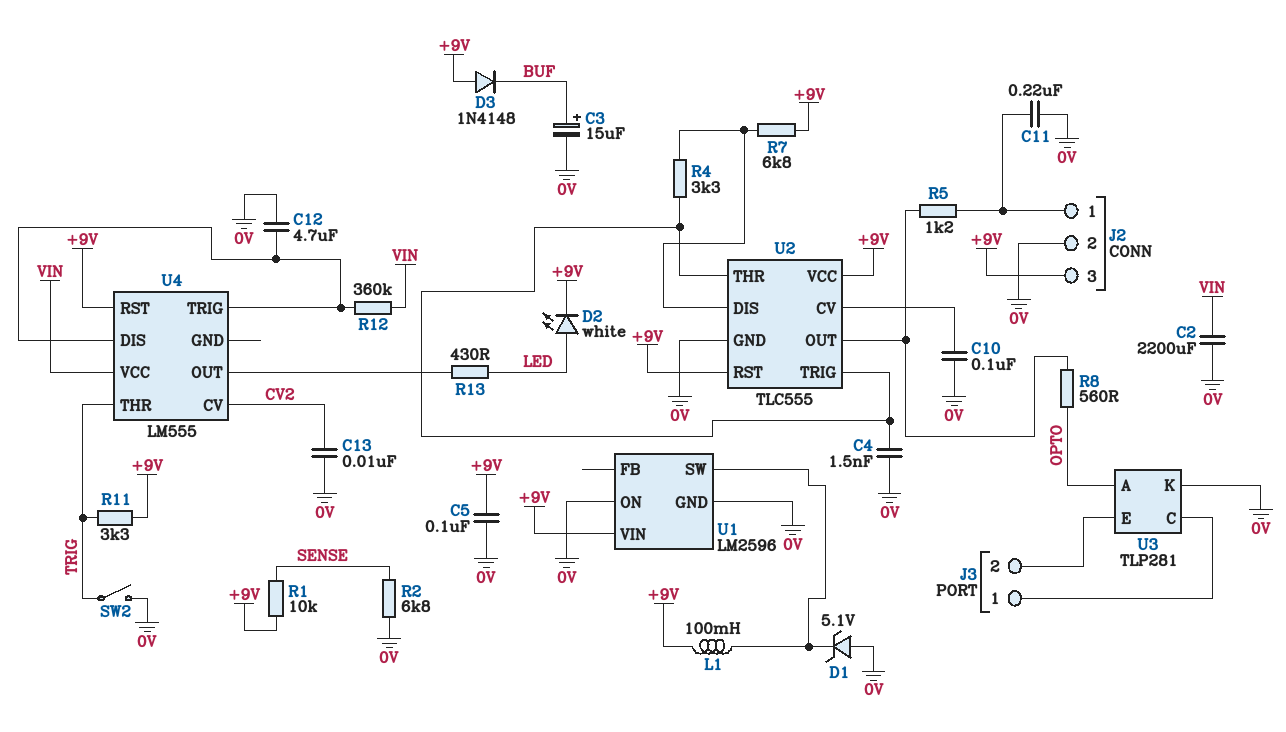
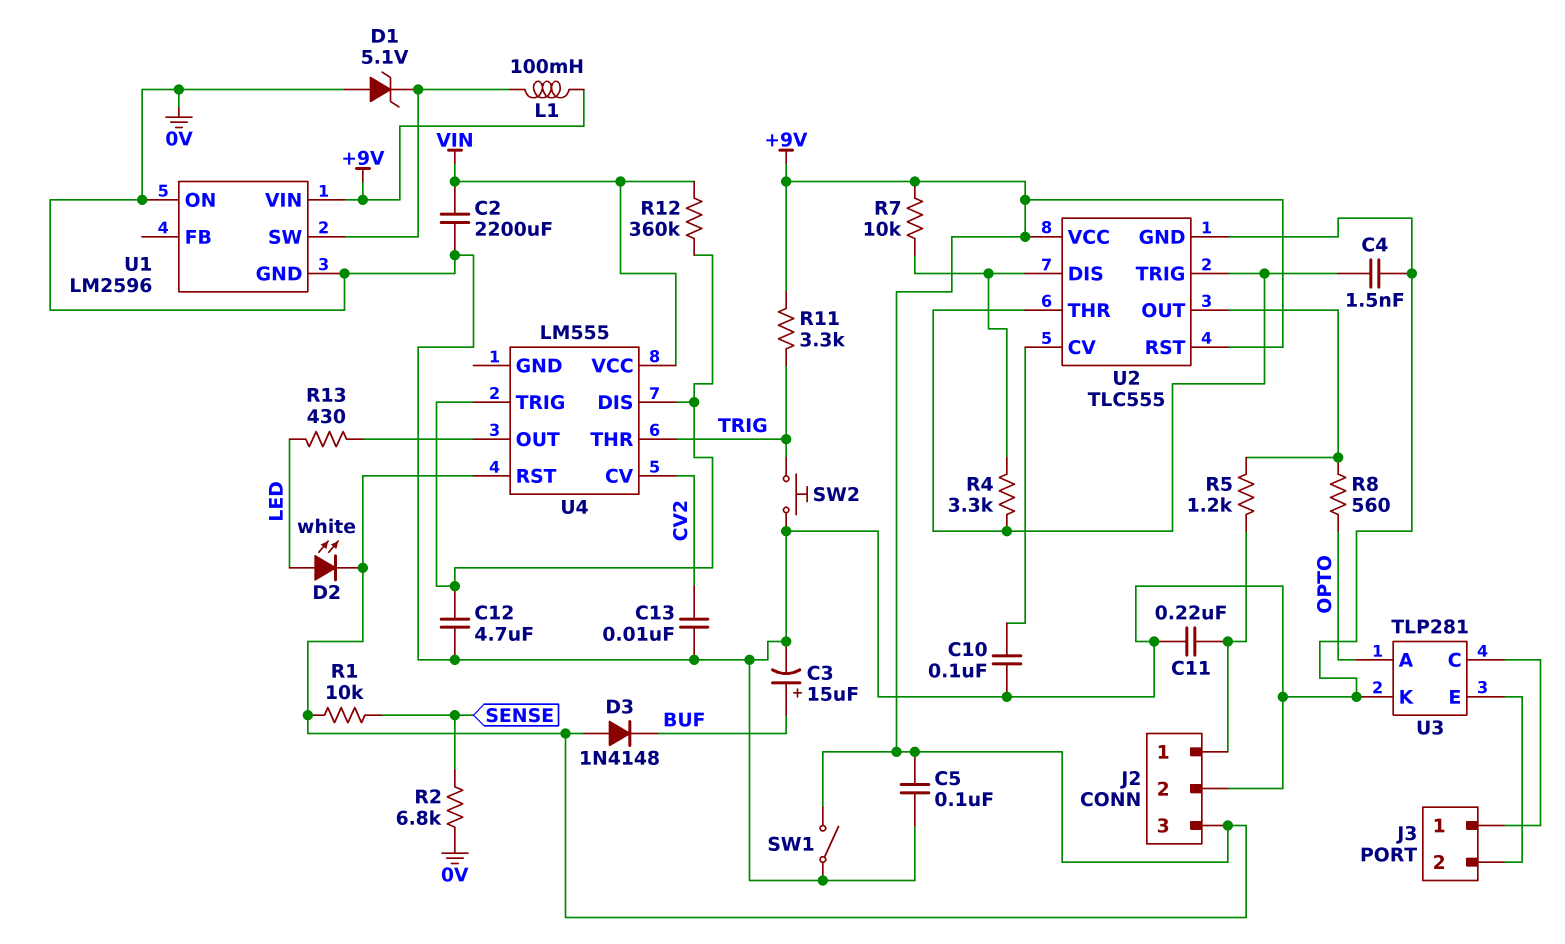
R7: 6.8k (+9V, U2/DIS) -> 10k (+9V, U2/DIS)
SW1: none -> switch (+9V, 0V)
SW2: switch (0V, TRIG) -> button (0V, TRIG)

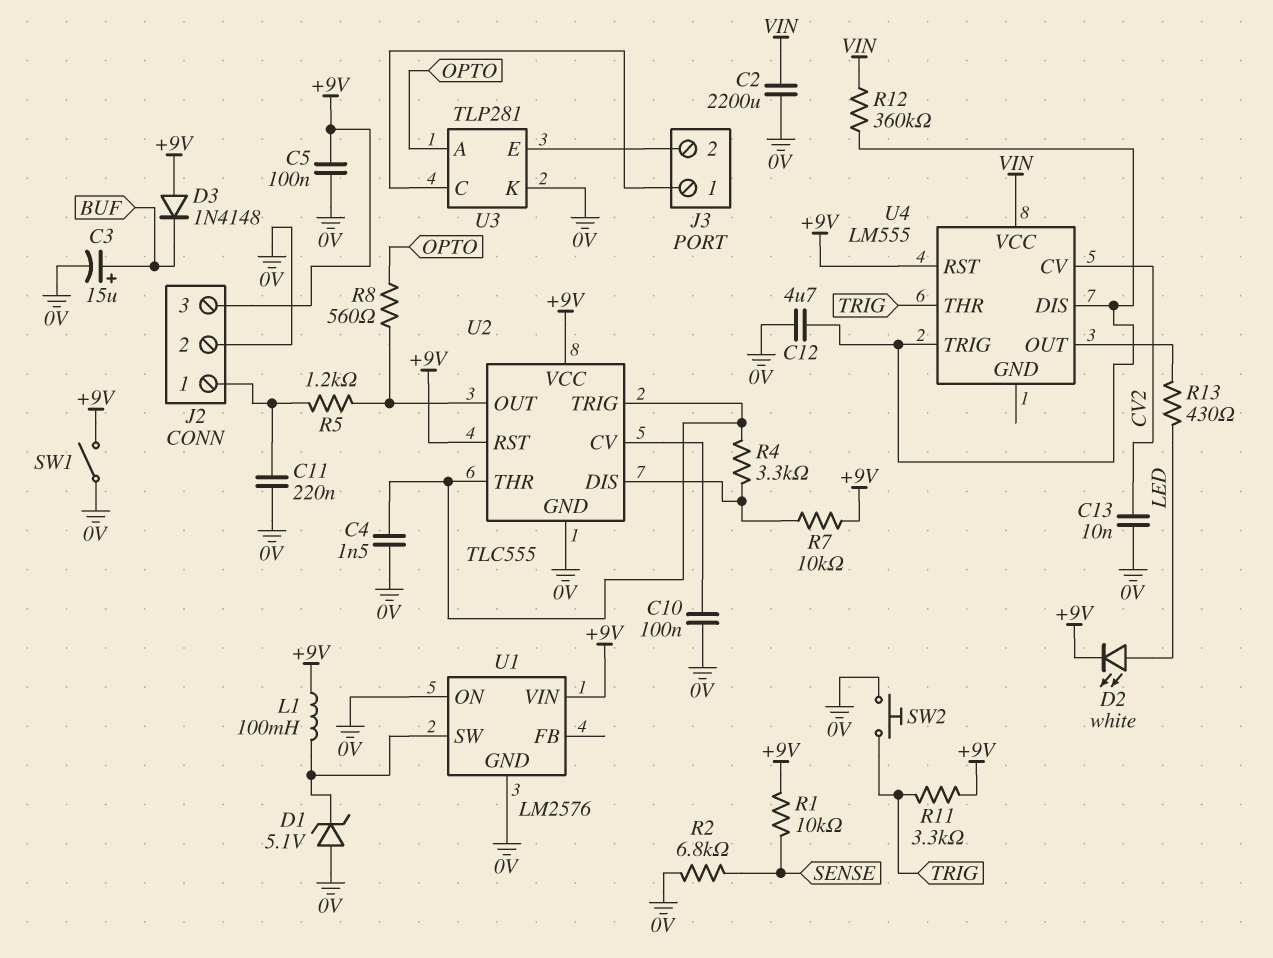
U1: LM2596 -> LM2576

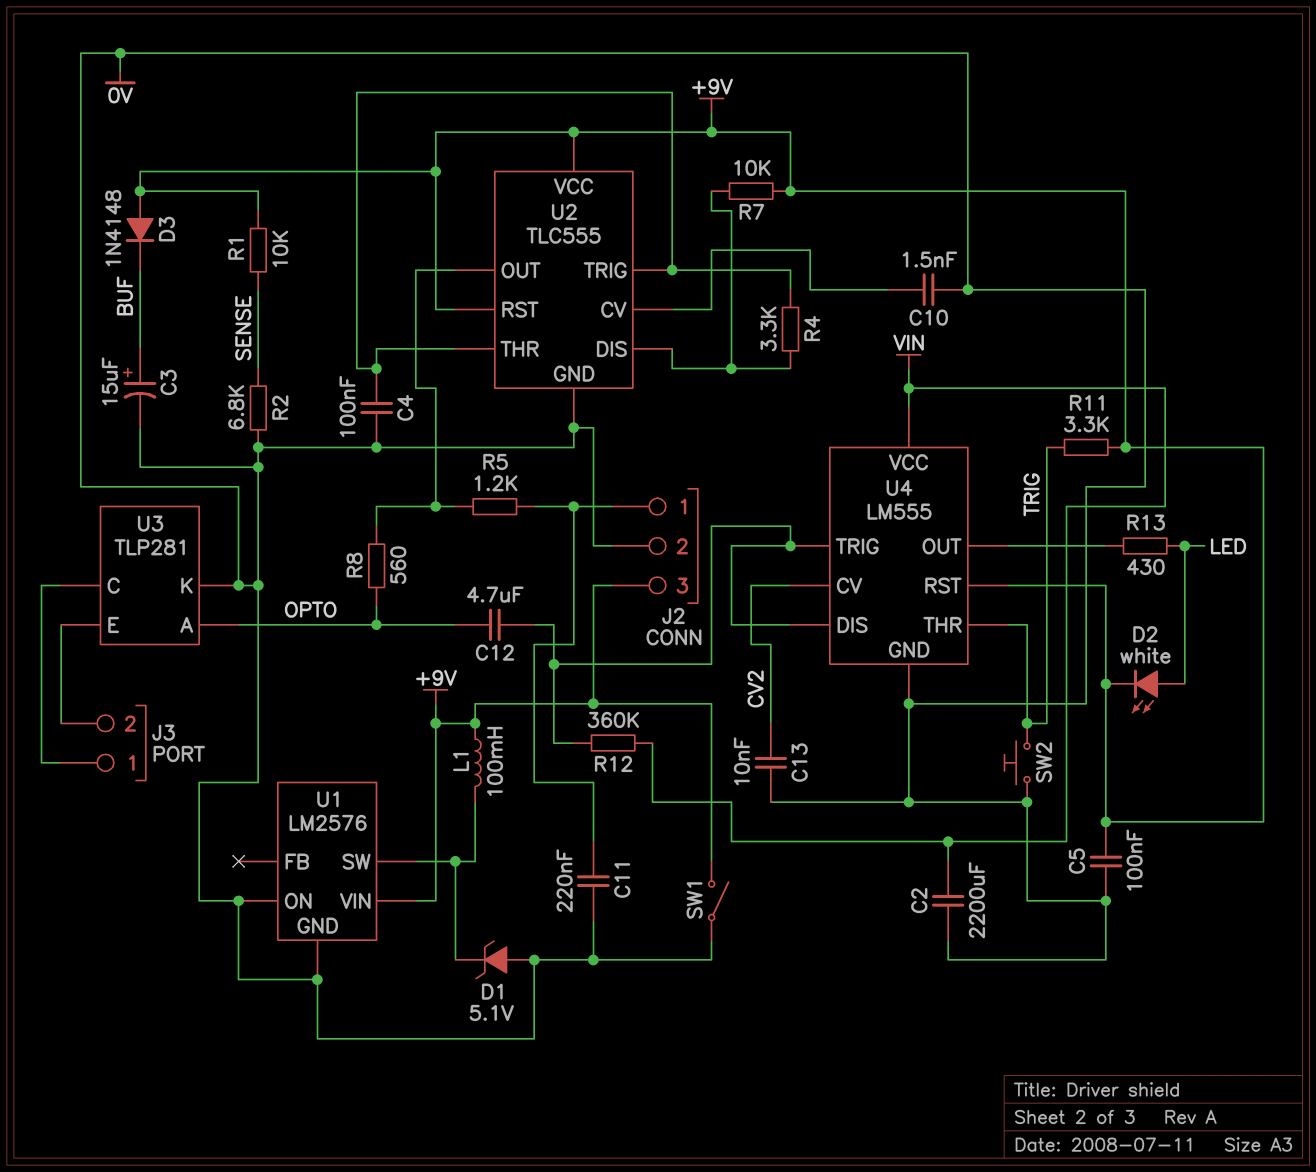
C4: 1.5nF (0V, U2/THR) -> 100nF (0V, U2/THR)
C10: 100nF (0V, U2/CV) -> 1.5nF (0V, U2/CV)
C12: 4.7uF (0V, U4/DIS) -> 4.7uF (OPTO, U4/DIS)
U4 pin GND: none -> 0V

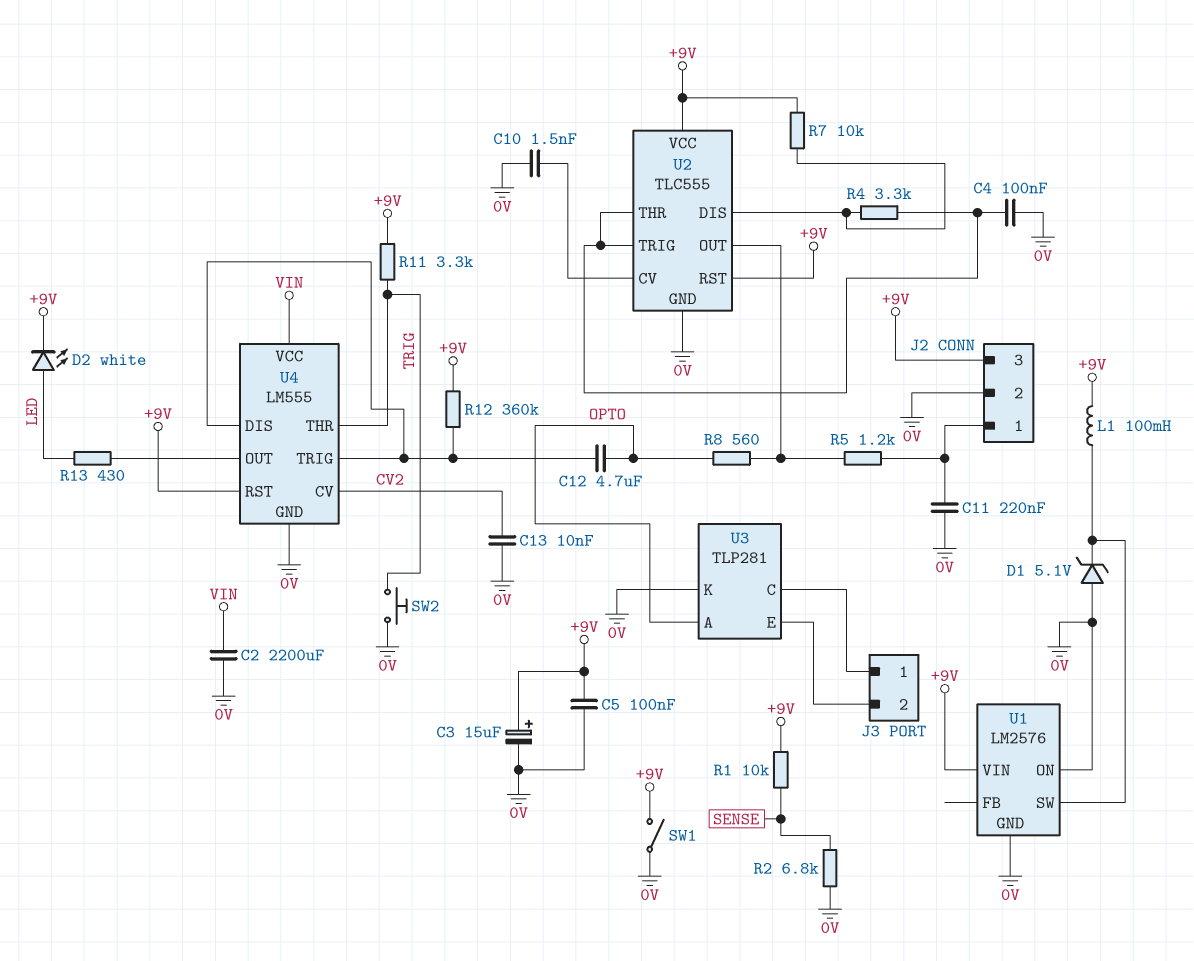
C3: 15uF (plus BUF, minus 0V) -> 15uF (plus +9V, minus 0V)
D3: diode 1N4148 (A +9V, K BUF) -> none
R12: 360k (U4/DIS, VIN) -> 360k (+9V, U4/DIS)

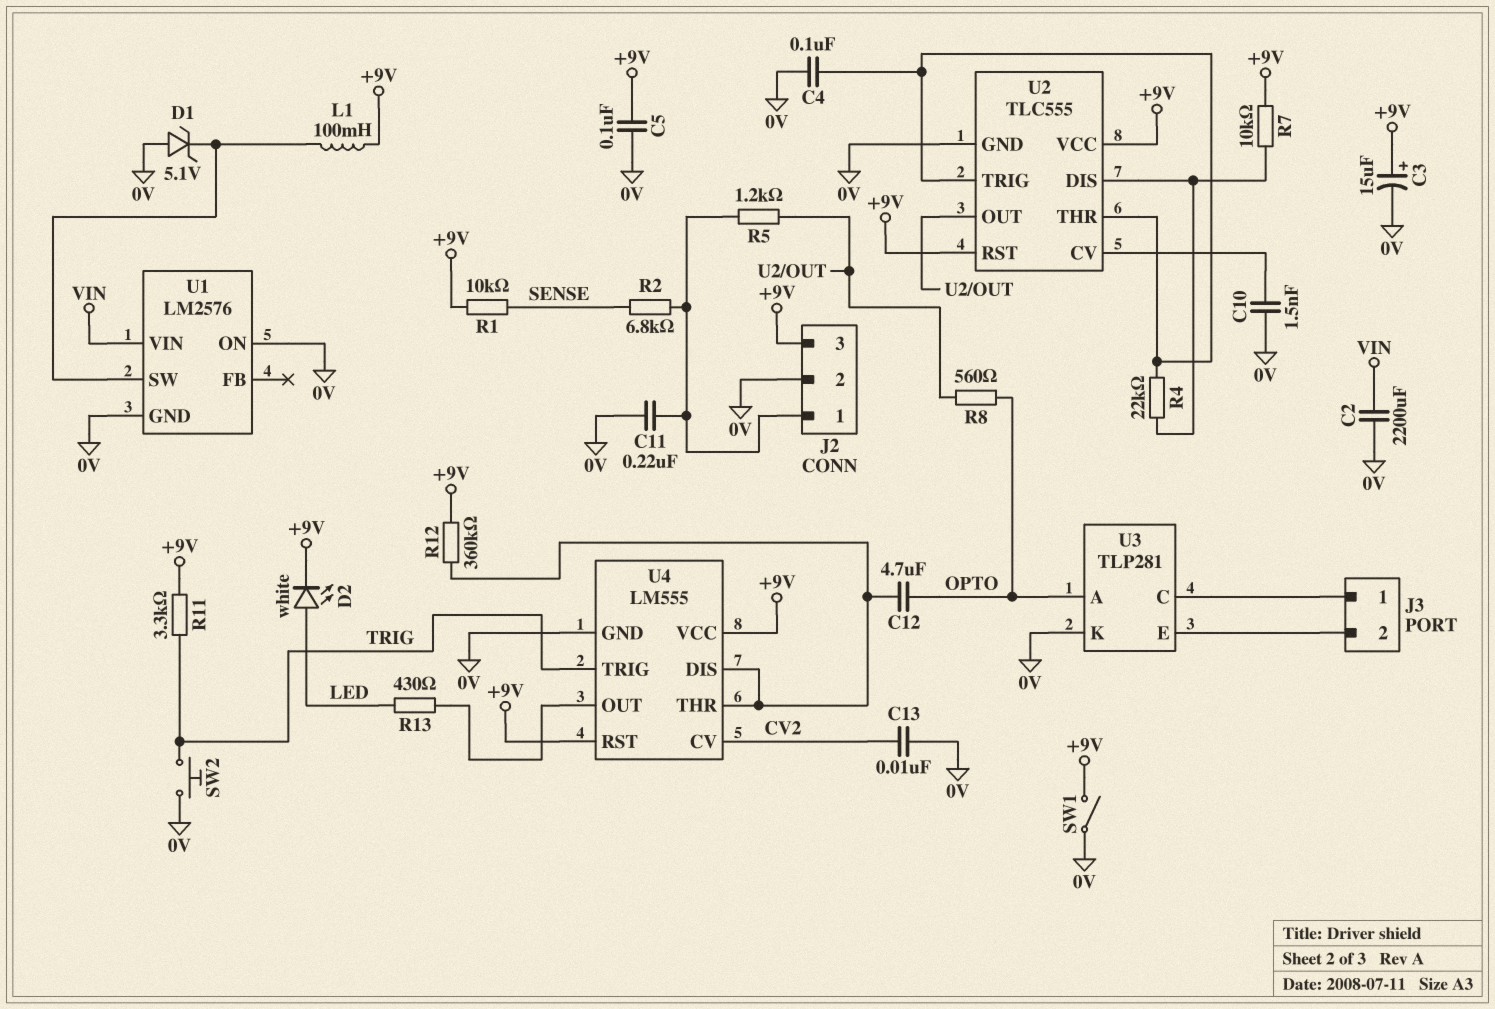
R2: 6.8k (0V, SENSE) -> 6.8k (J2/1, SENSE)
R4: 3.3k (U2/DIS, U2/THR) -> 22k (U2/DIS, U2/THR)
U1 pin VIN: +9V -> VIN
U4 pin THR: TRIG -> U4/DIS
U4 pin TRIG: U4/DIS -> TRIG
U4 pin VCC: VIN -> +9V

